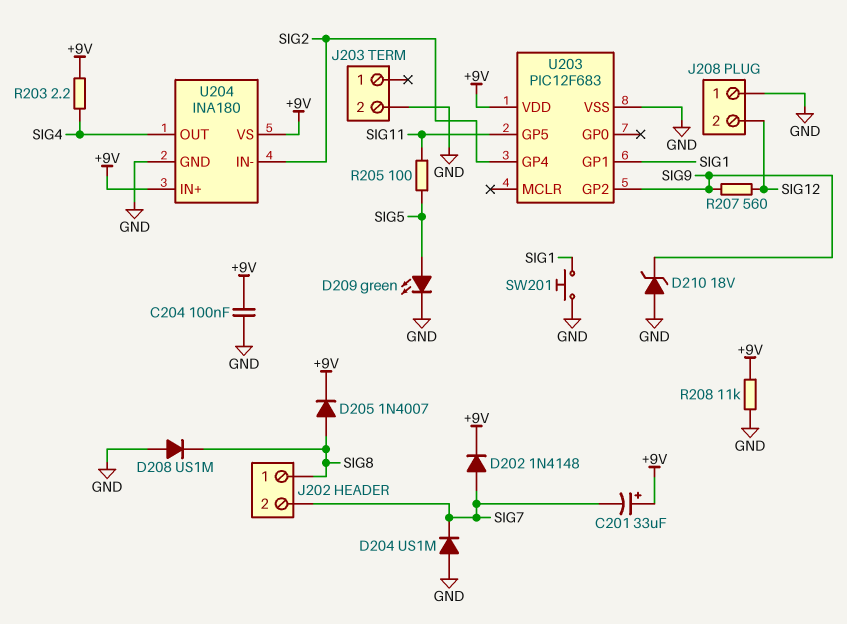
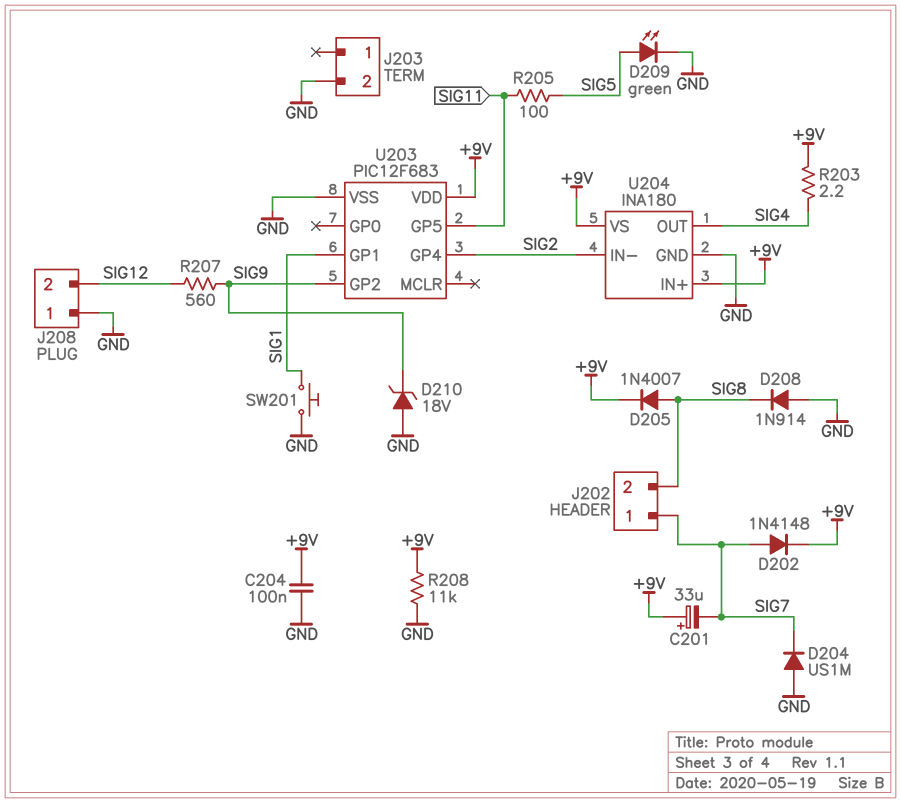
D208: diode US1M (A GND, K SIG8) -> diode 1N914 (A GND, K SIG8)
J202 pin 1: SIG8 -> SIG7
J202 pin 2: SIG7 -> SIG8

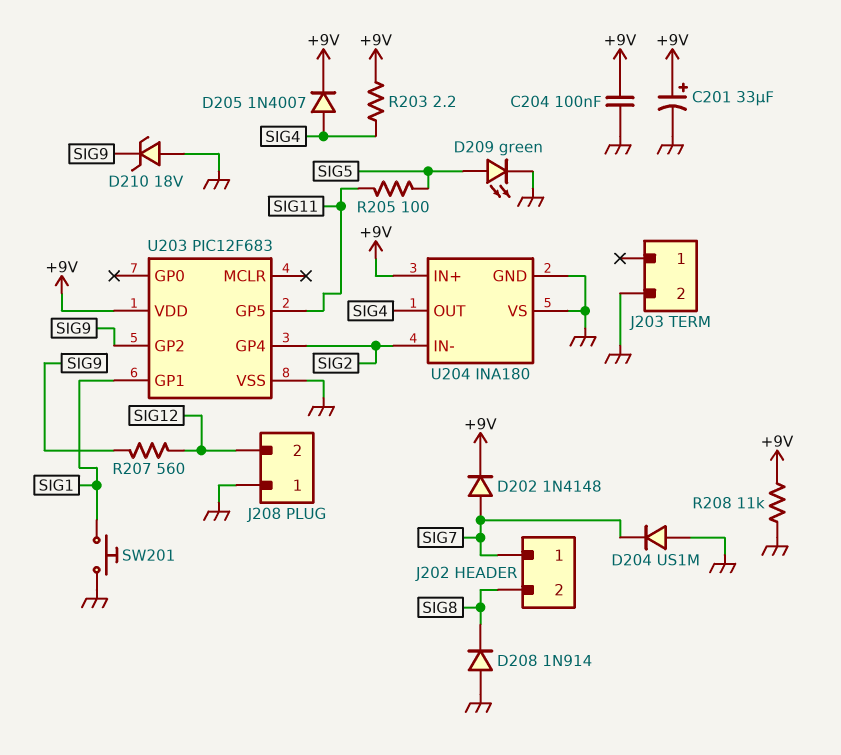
C201: 33uF (plus +9V, minus SIG7) -> 33uF (plus +9V, minus GND)
D205: diode 1N4007 (A SIG8, K +9V) -> diode 1N4007 (A SIG4, K +9V)
U204 pin VS: +9V -> GND

